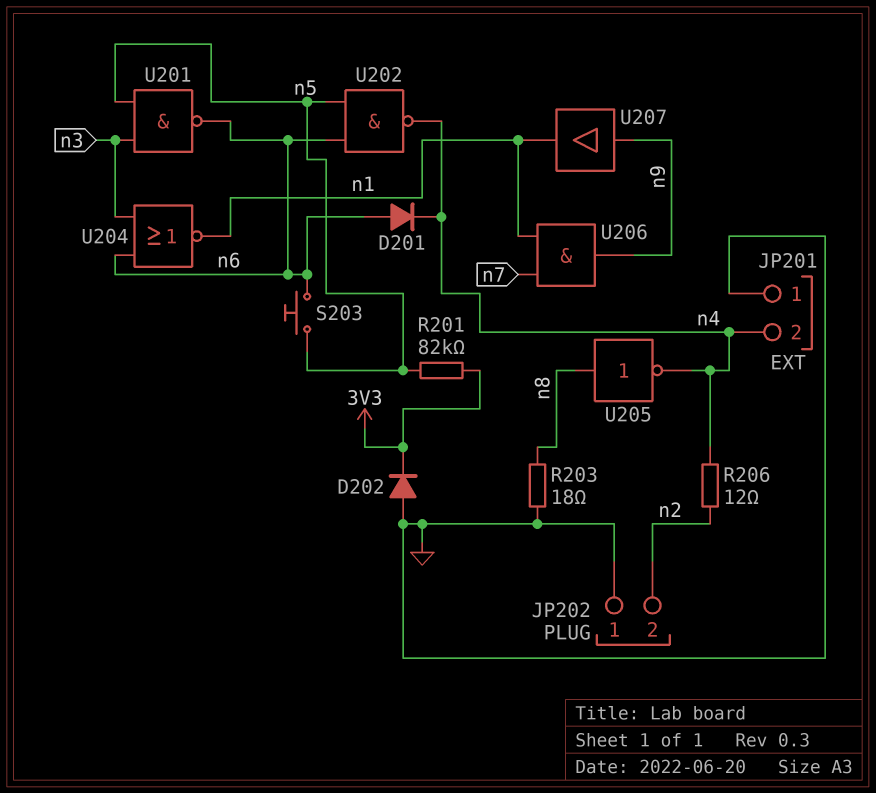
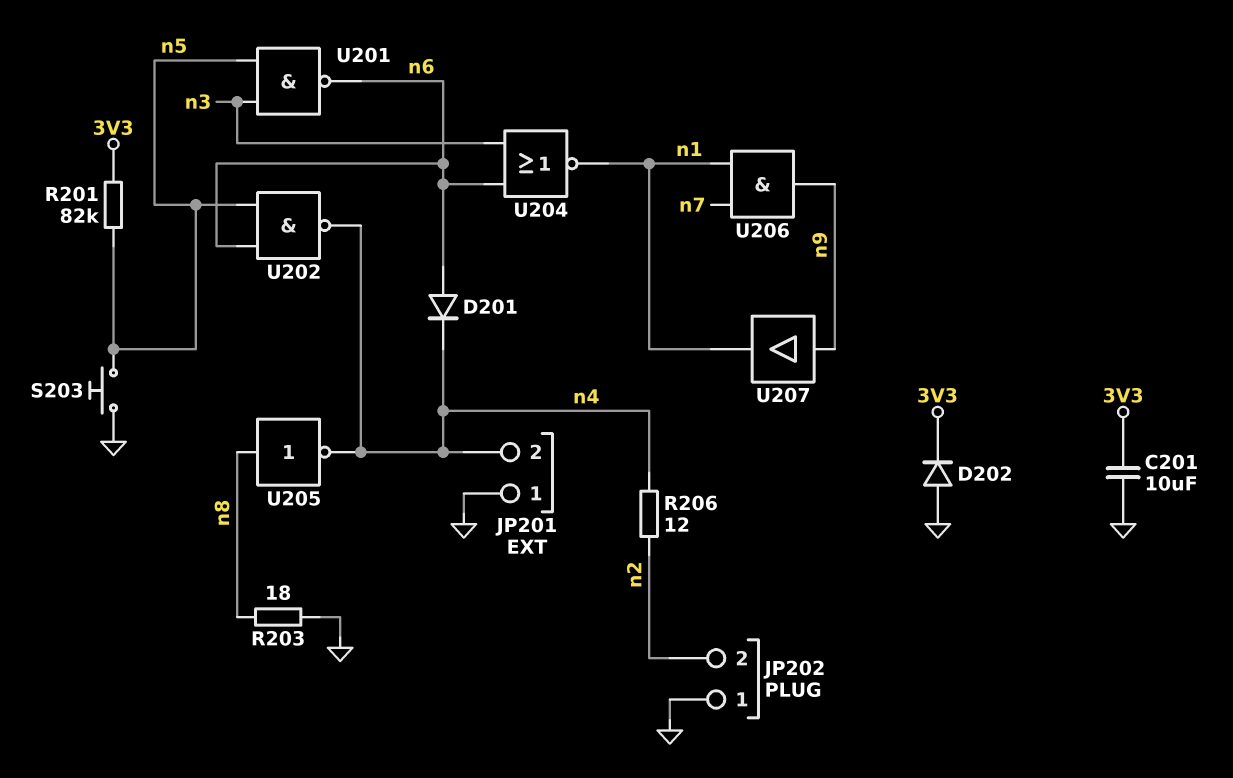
C201: none -> 10uF (3V3, GND)
S203: button (n5, n6) -> button (GND, n5)

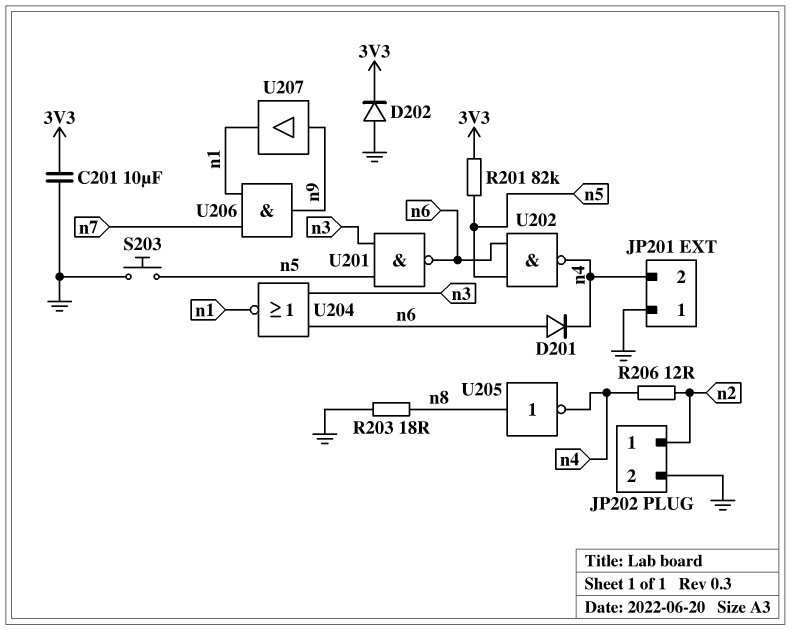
JP202 pin 1: GND -> n2
JP202 pin 2: n2 -> GND

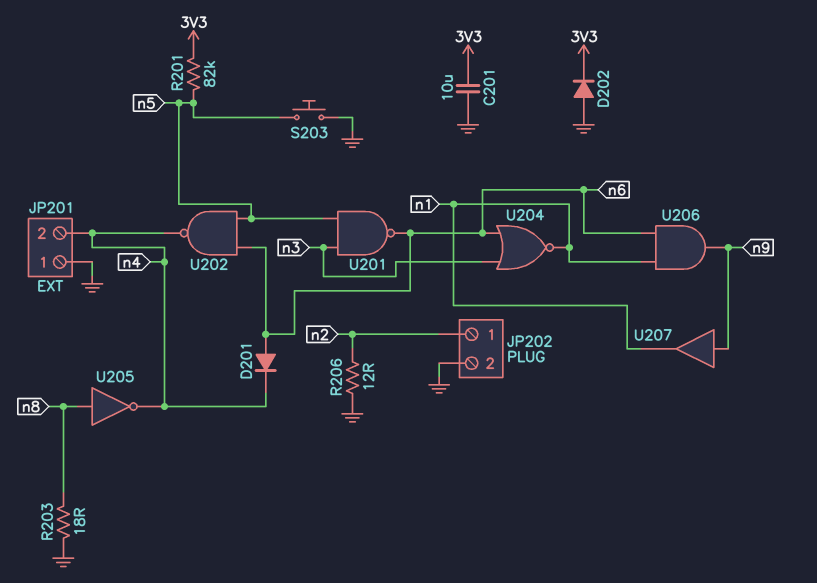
R206: 12 (n2, n4) -> 12 (GND, n2)
U206: AND (in n1, in n7, out n9) -> AND (in n1, in n6, out n9)

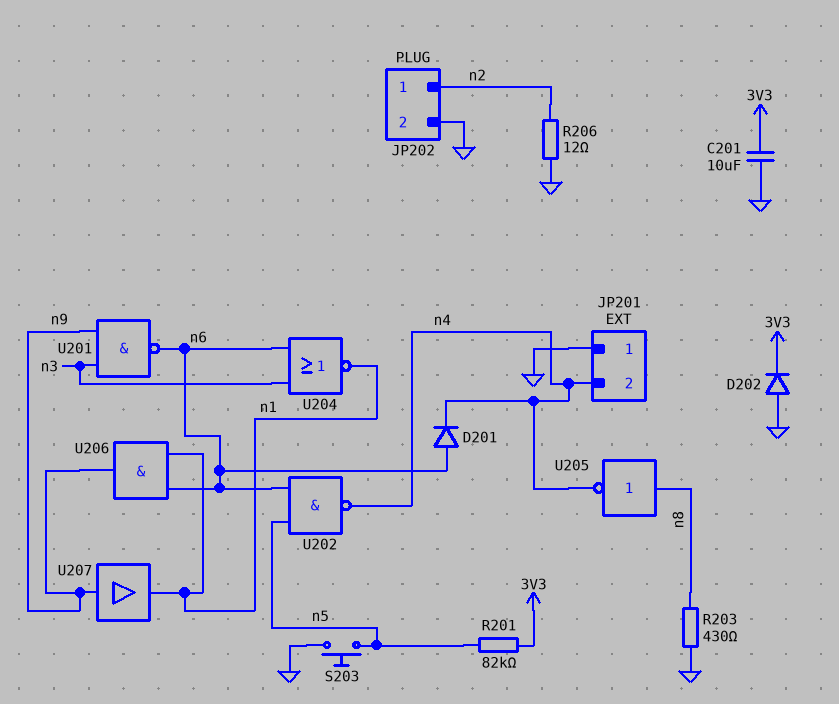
R203: 18 (GND, n8) -> 430 (GND, n8)
U201: NAND (in n3, in n5, out n6) -> NAND (in n3, in n9, out n6)

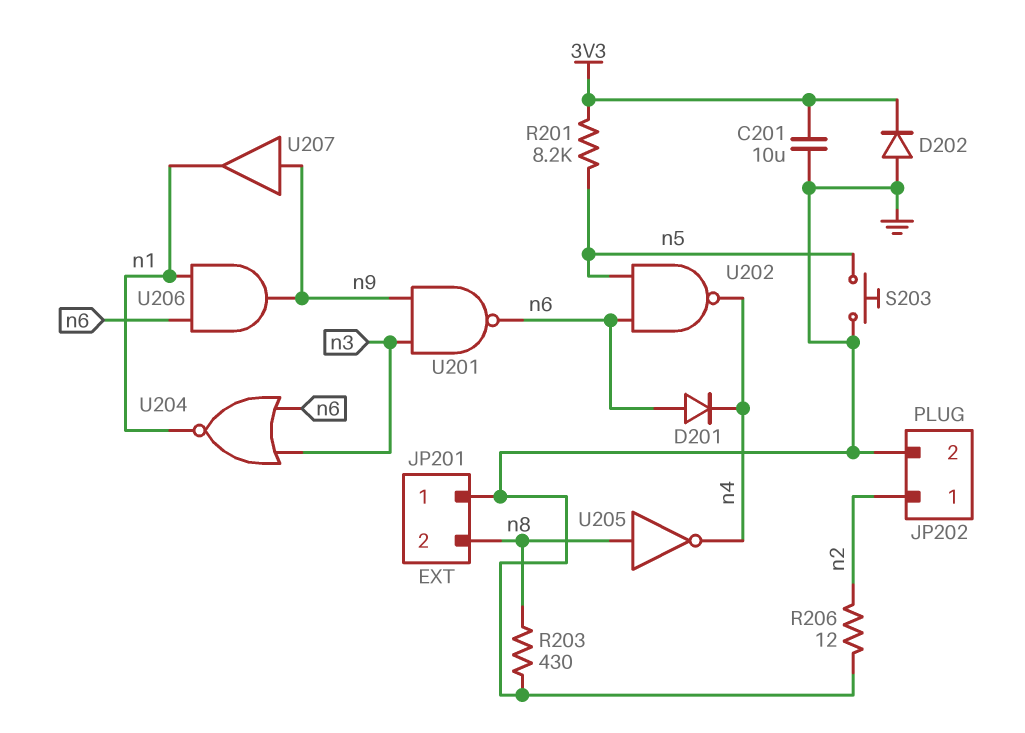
JP201 pin 2: n4 -> n8
R201: 82k (3V3, n5) -> 8.2k (3V3, n5)

